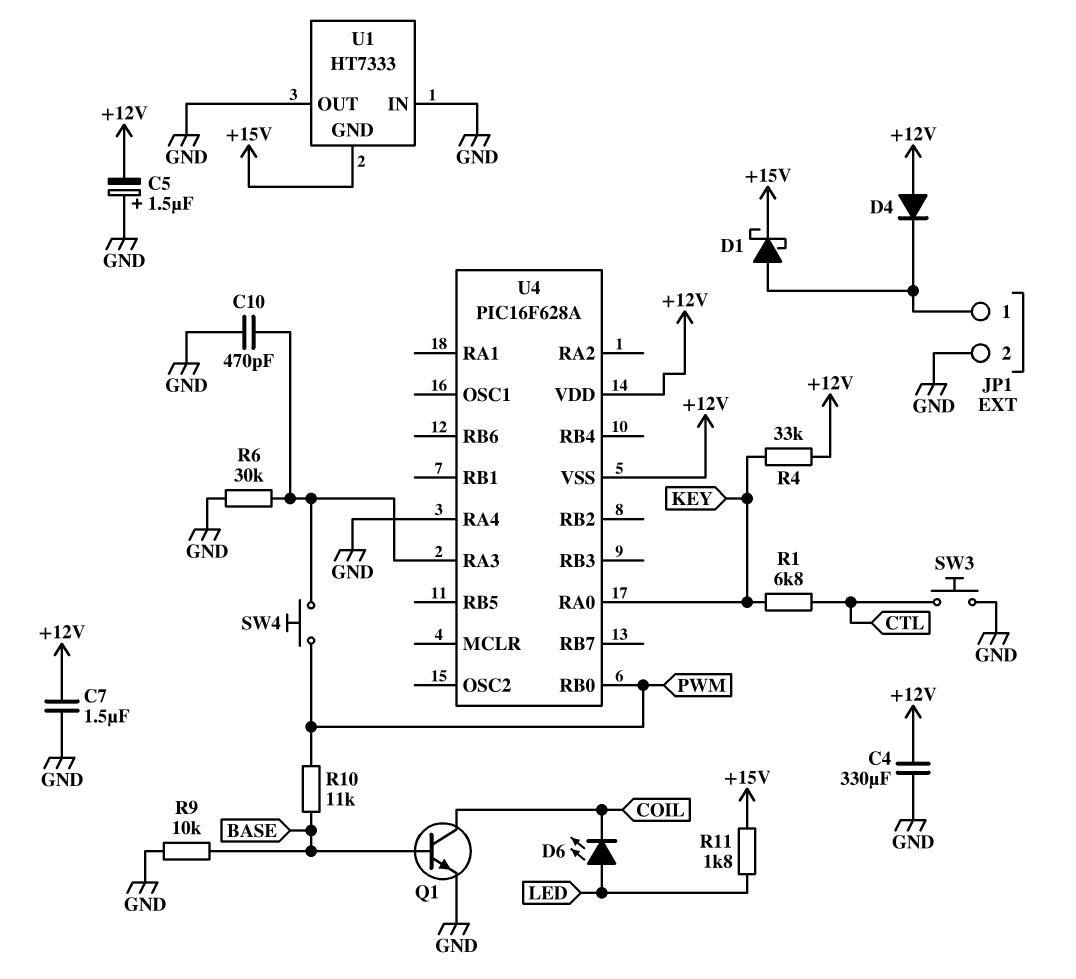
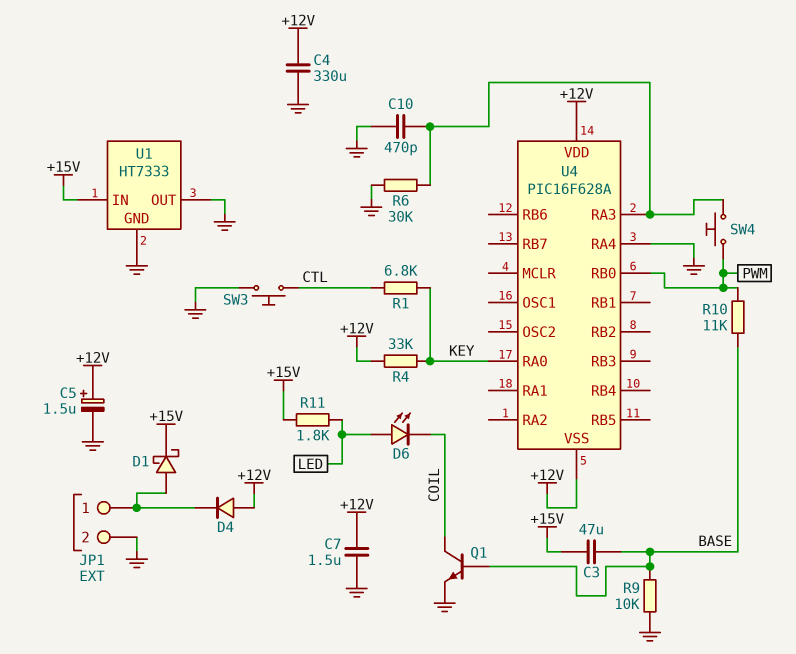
C3: none -> 47uF (+15V, BASE)
C5: 1.5uF (plus GND, minus +12V) -> 1.5uF (plus +12V, minus GND)
U1 pin GND: +15V -> GND
U1 pin IN: GND -> +15V

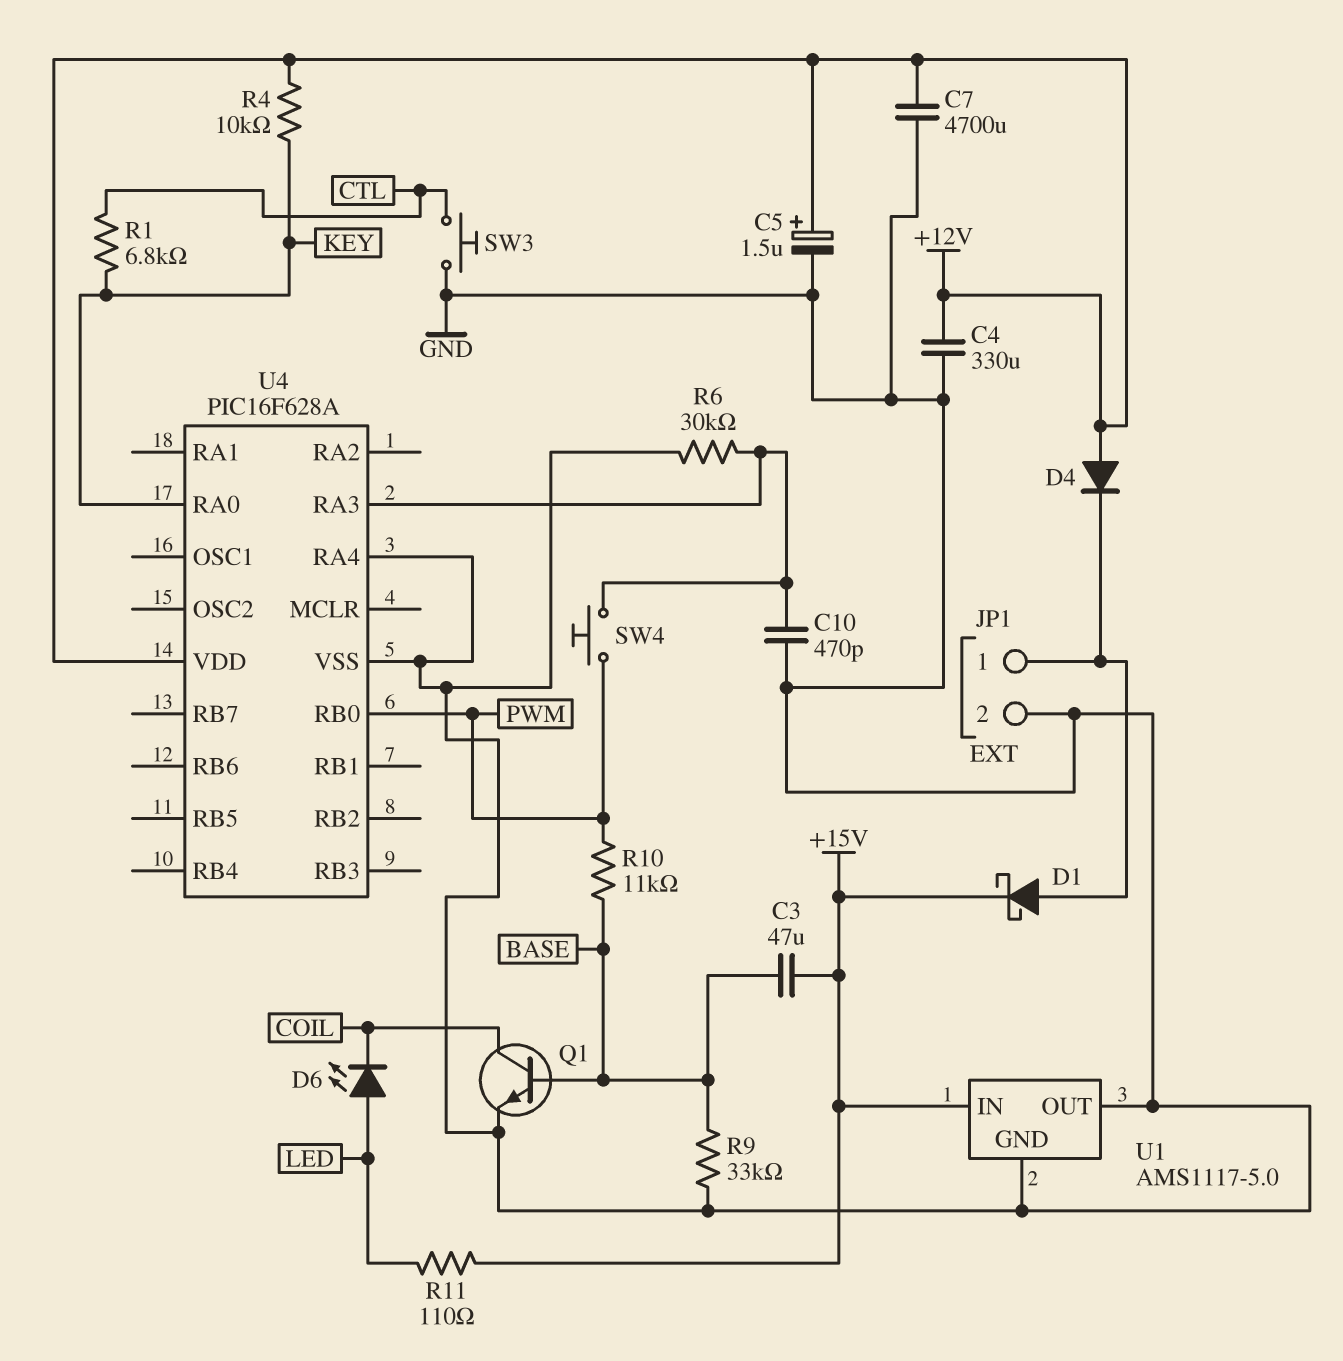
C7: 1.5uF (+12V, GND) -> 4700uF (+12V, GND)
R4: 33k (+12V, KEY) -> 10k (+12V, KEY)
R9: 10k (BASE, GND) -> 33k (BASE, GND)
R11: 1.8k (+15V, LED) -> 110 (+15V, LED)
U1: HT7333 -> AMS1117-5.0
U4 pin VSS: +12V -> GND

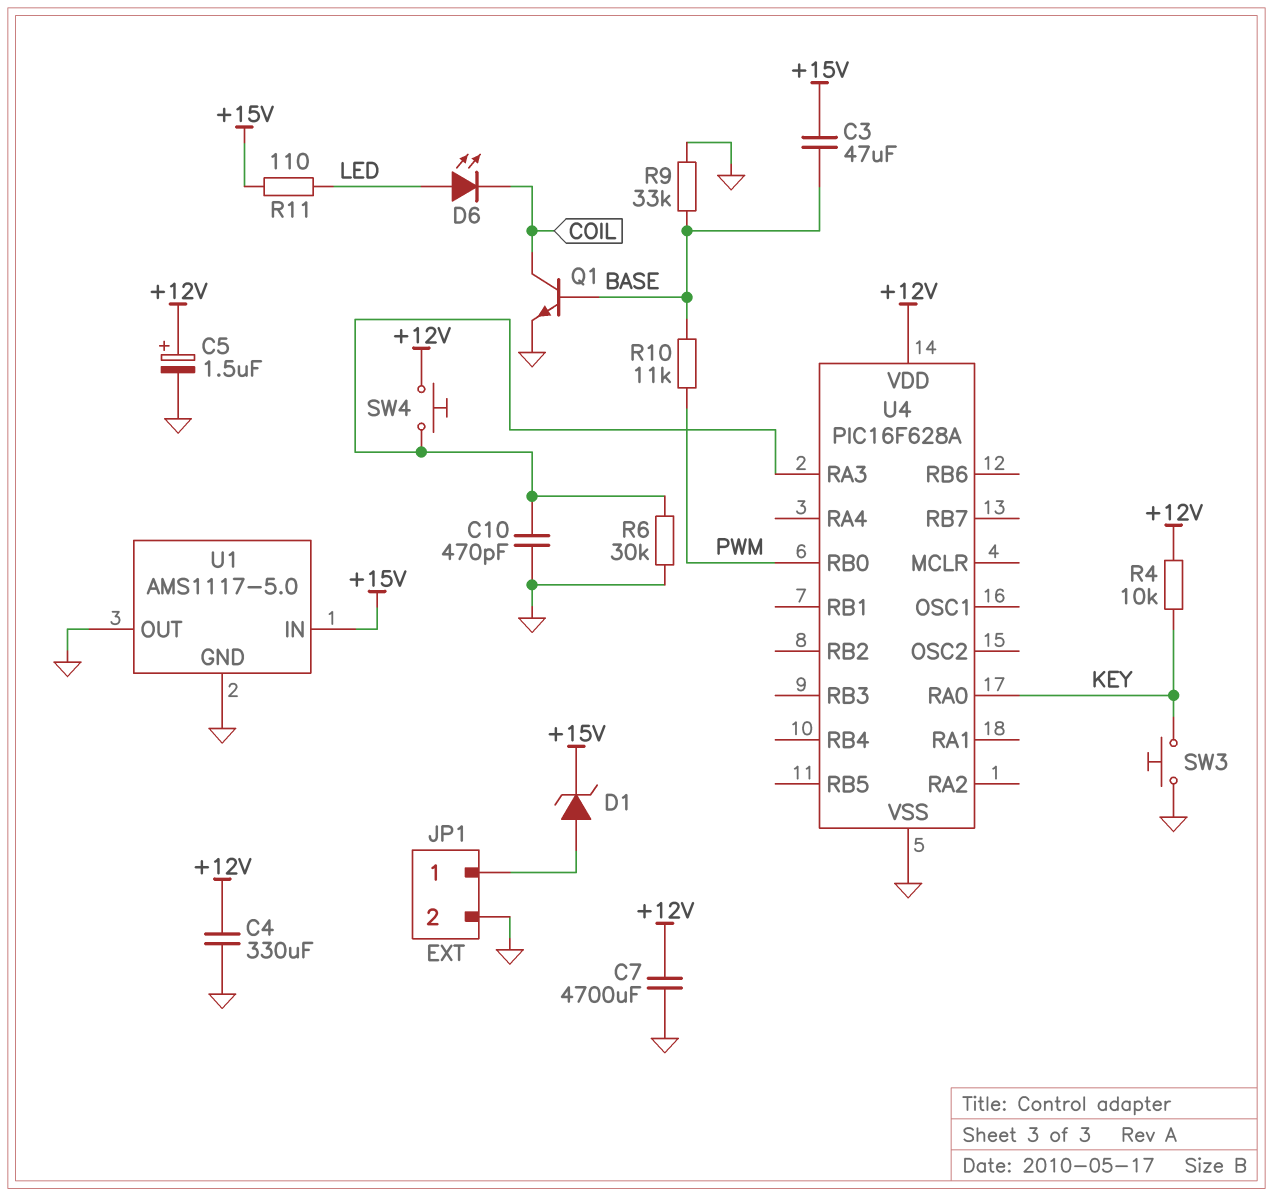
D1: schottky (A JP1/1, K +15V) -> zener (A JP1/1, K +15V)
D4: diode (A +12V, K JP1/1) -> none
R1: 6.8k (CTL, KEY) -> none
SW3: button (CTL, GND) -> button (GND, KEY)
SW4: button (PWM, U4/RA3) -> button (+12V, U4/RA3)
U4 pin RA4: GND -> none

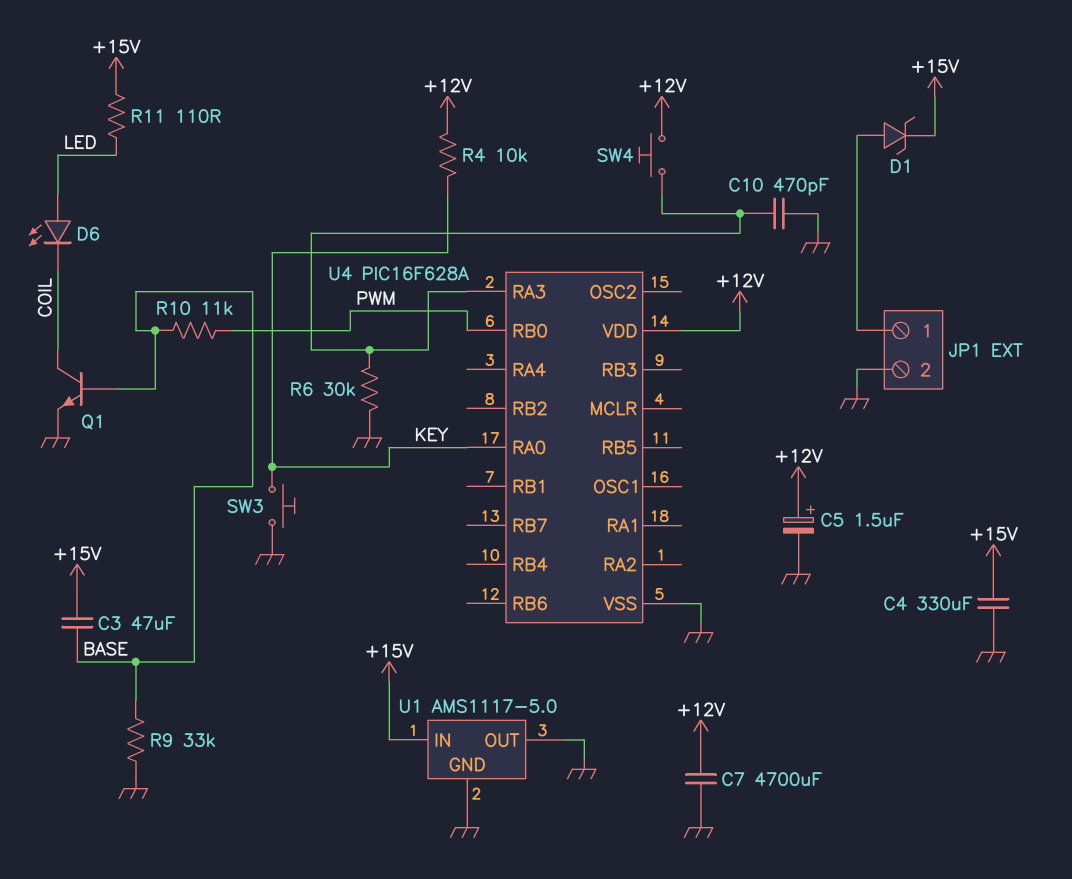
C4: 330uF (+12V, GND) -> 330uF (+15V, GND)

